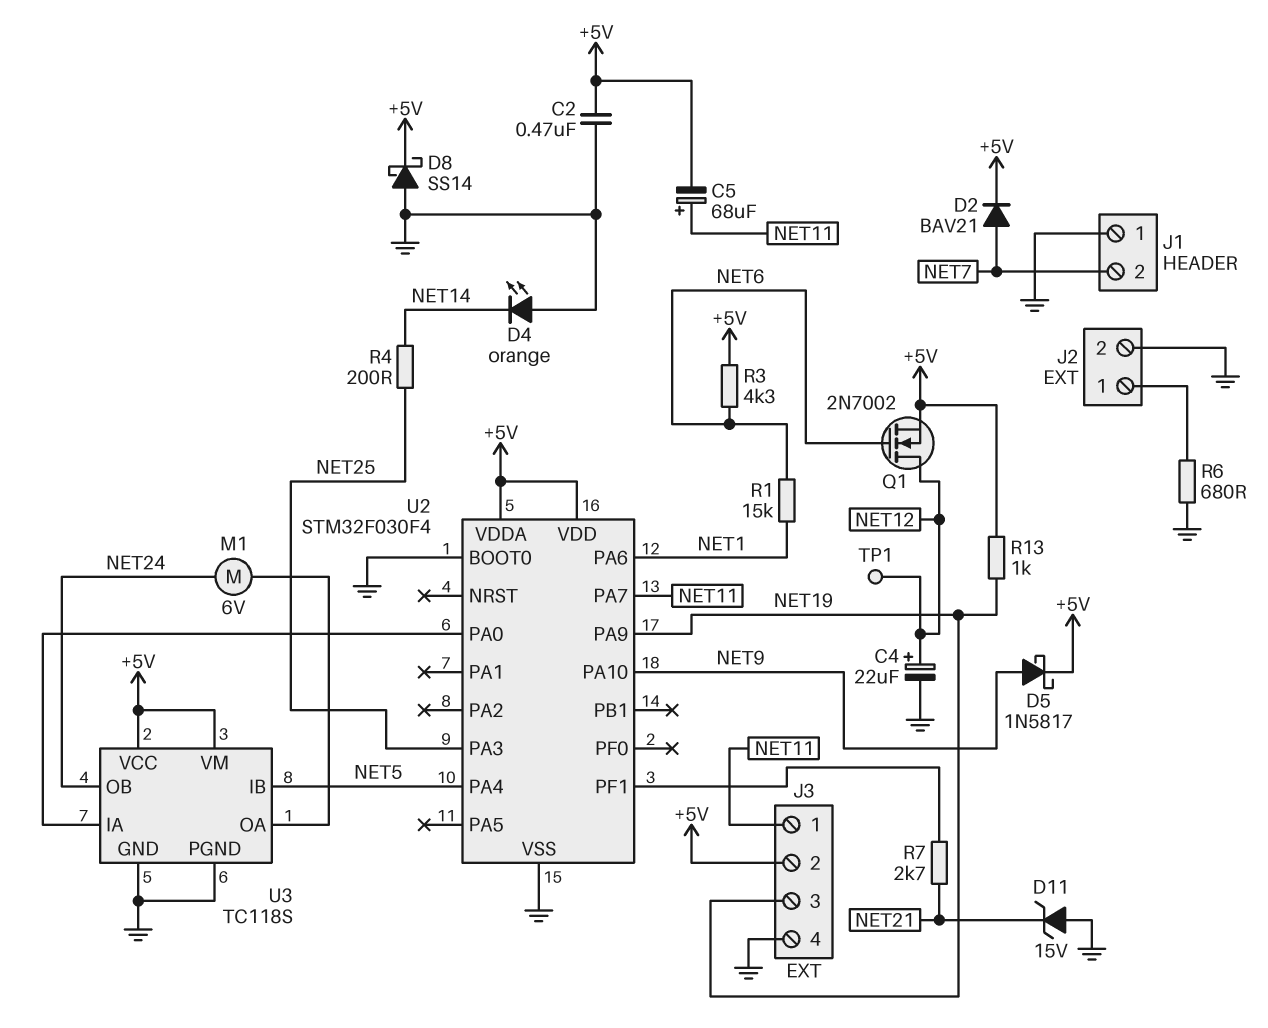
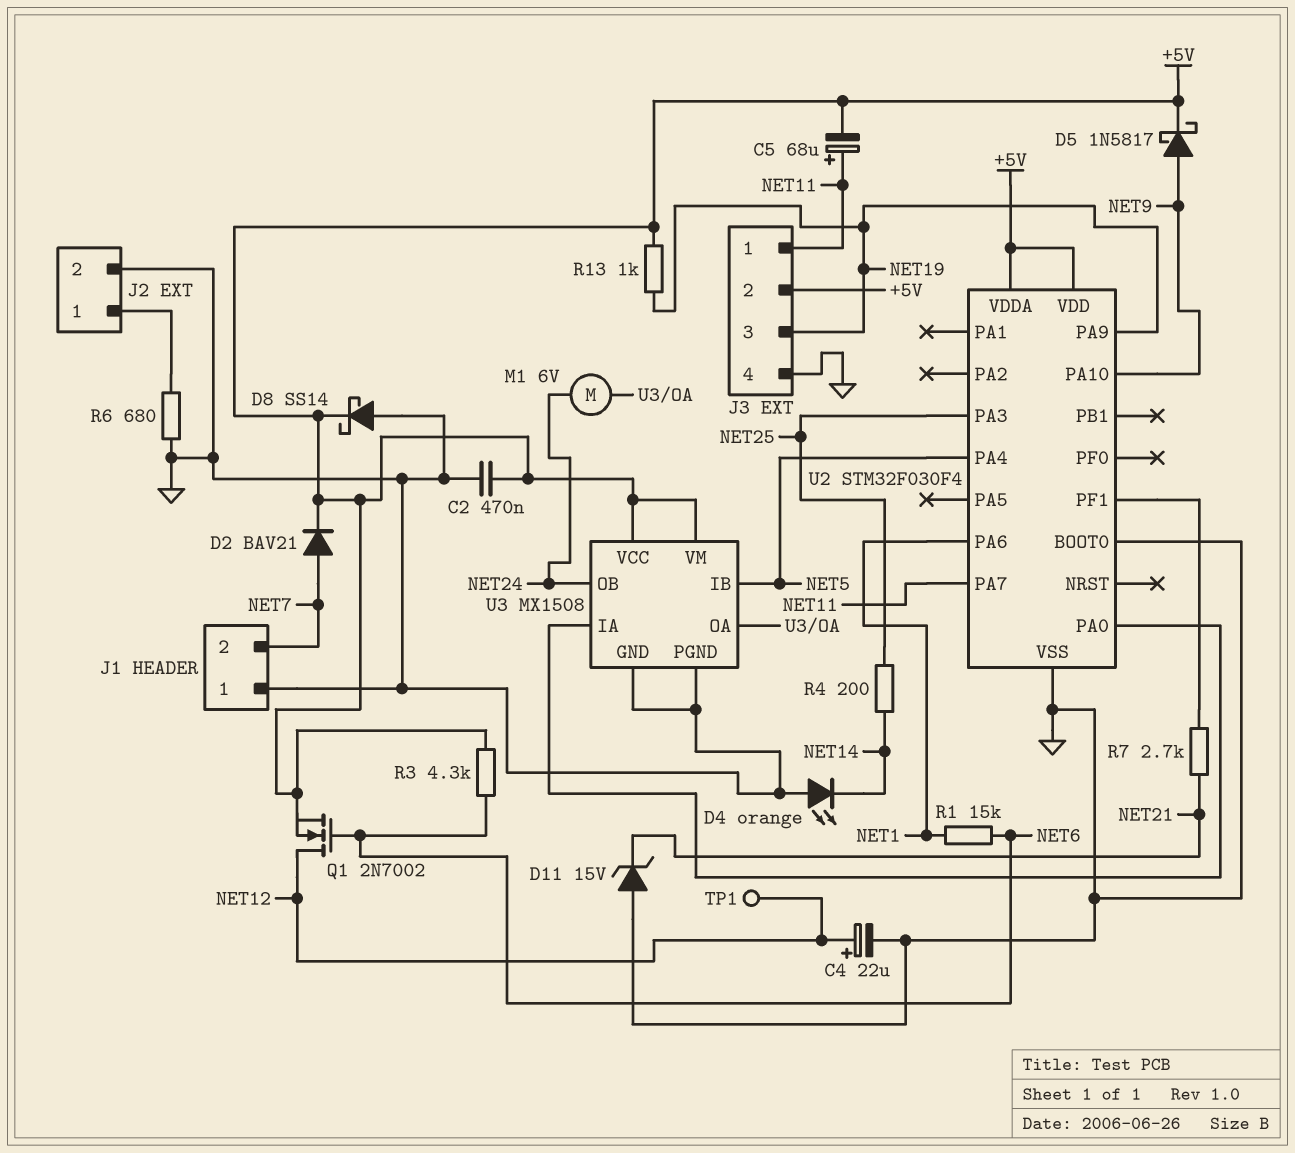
U3: TC118S -> MX1508

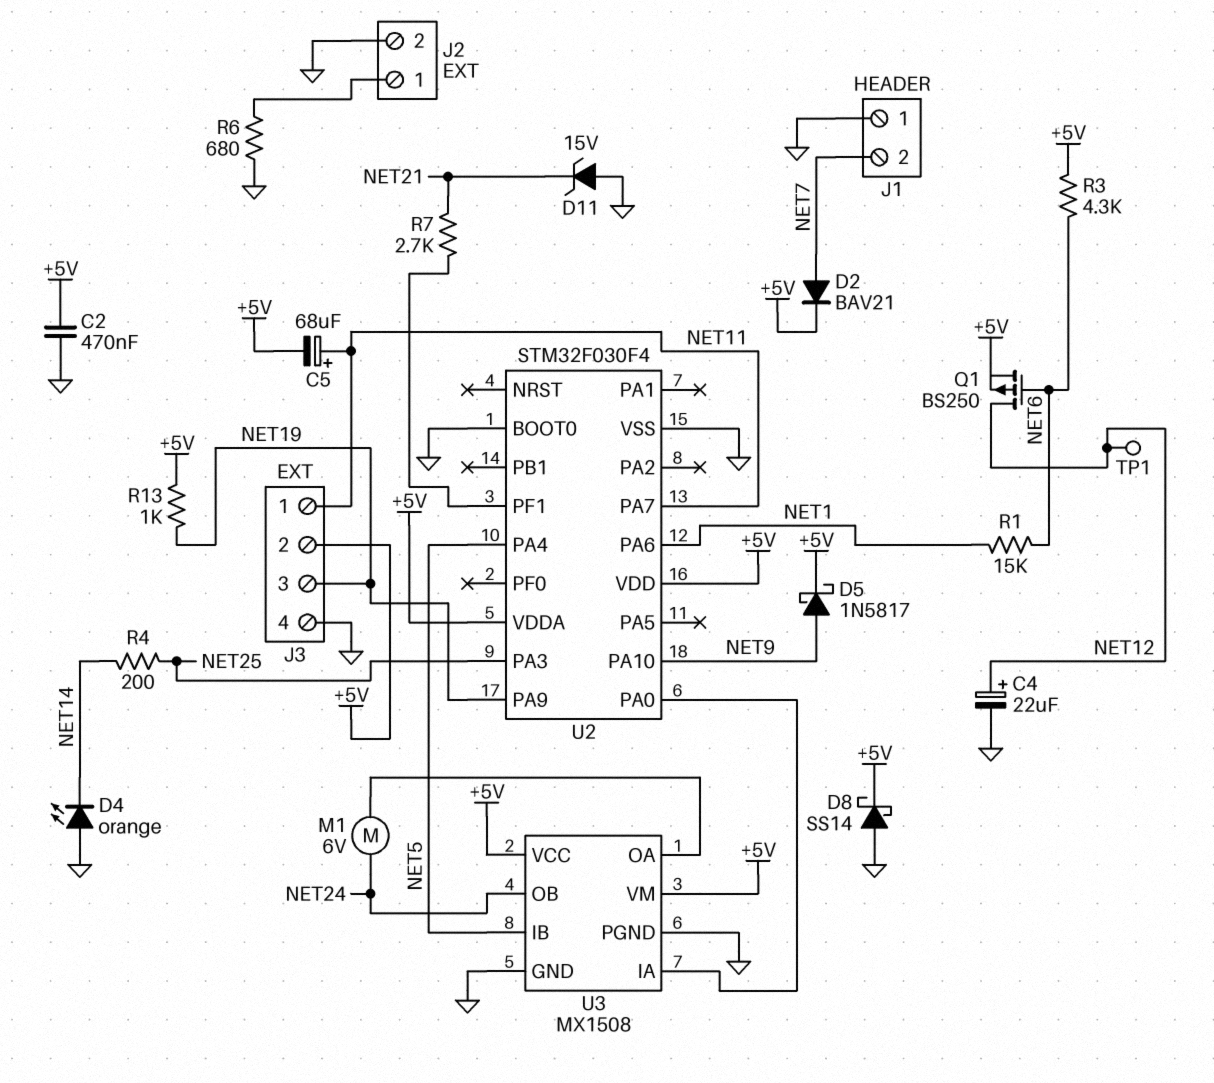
Q1: NMOS 2N7002 (G NET6, D NET12, S +5V) -> PMOS BS250 (G NET6, D NET12, S +5V)

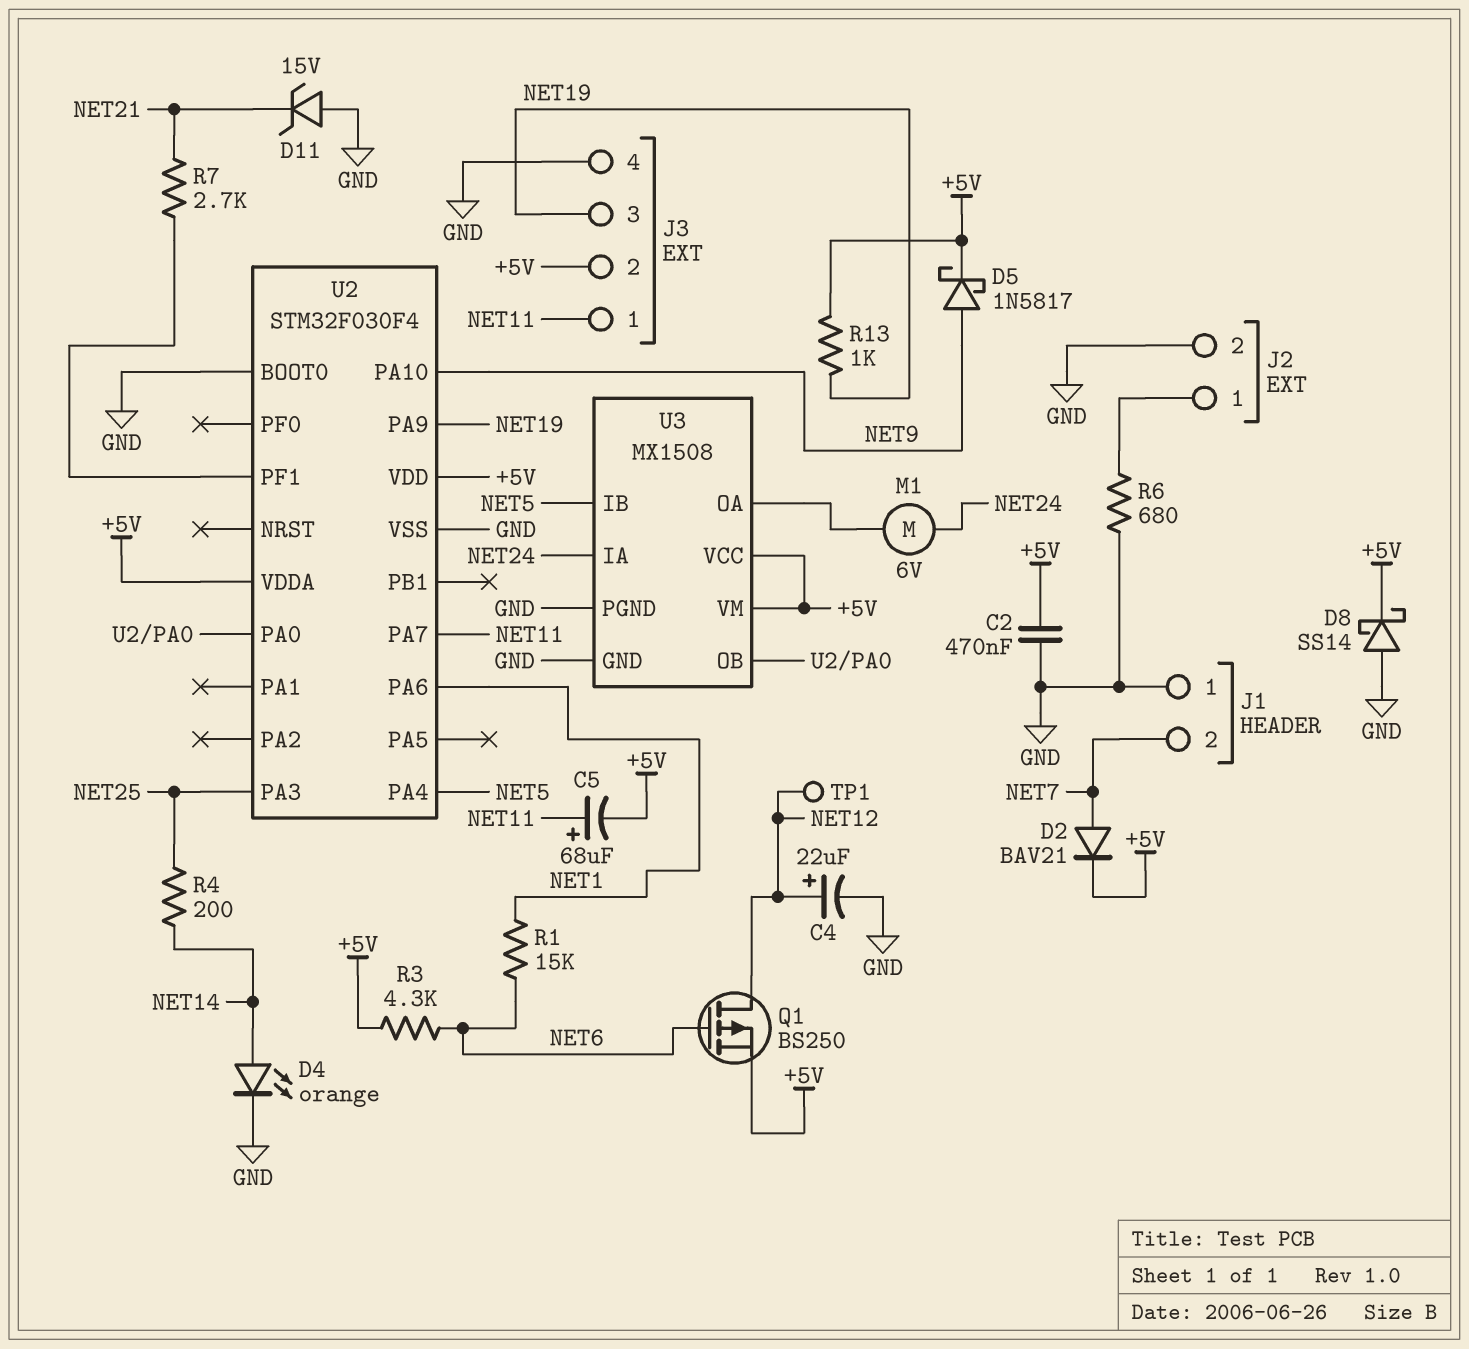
D4: LED orange (A GND, K NET14) -> LED orange (A NET14, K GND)
U3 pin IA: U2/PA0 -> NET24
U3 pin OB: NET24 -> U2/PA0

